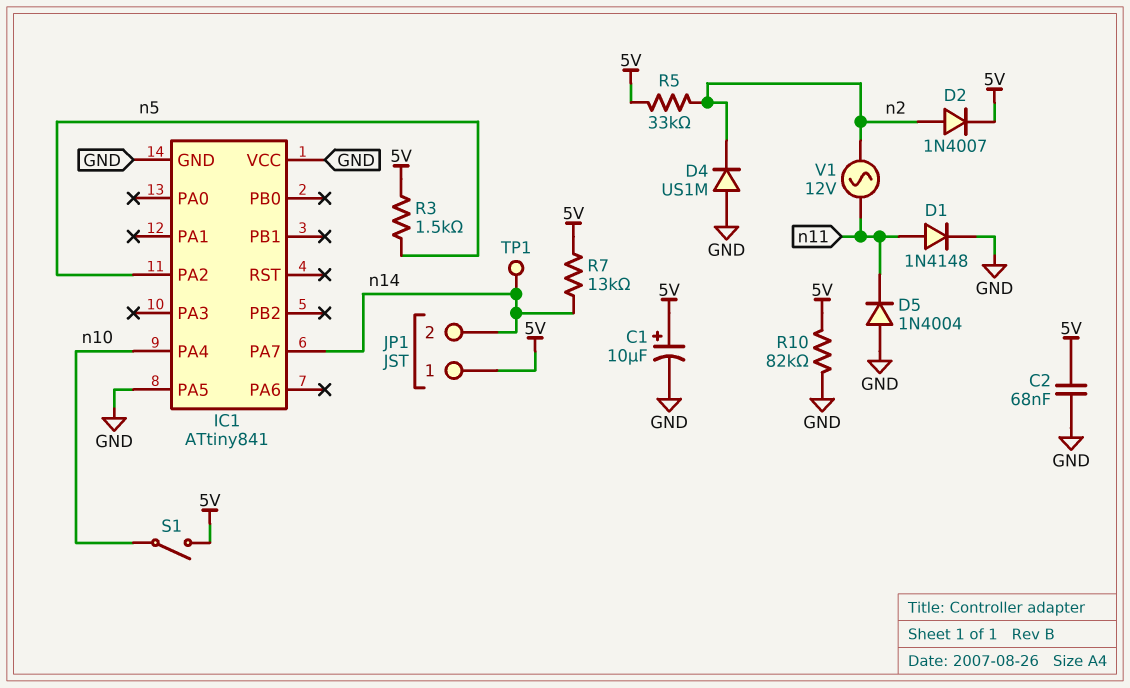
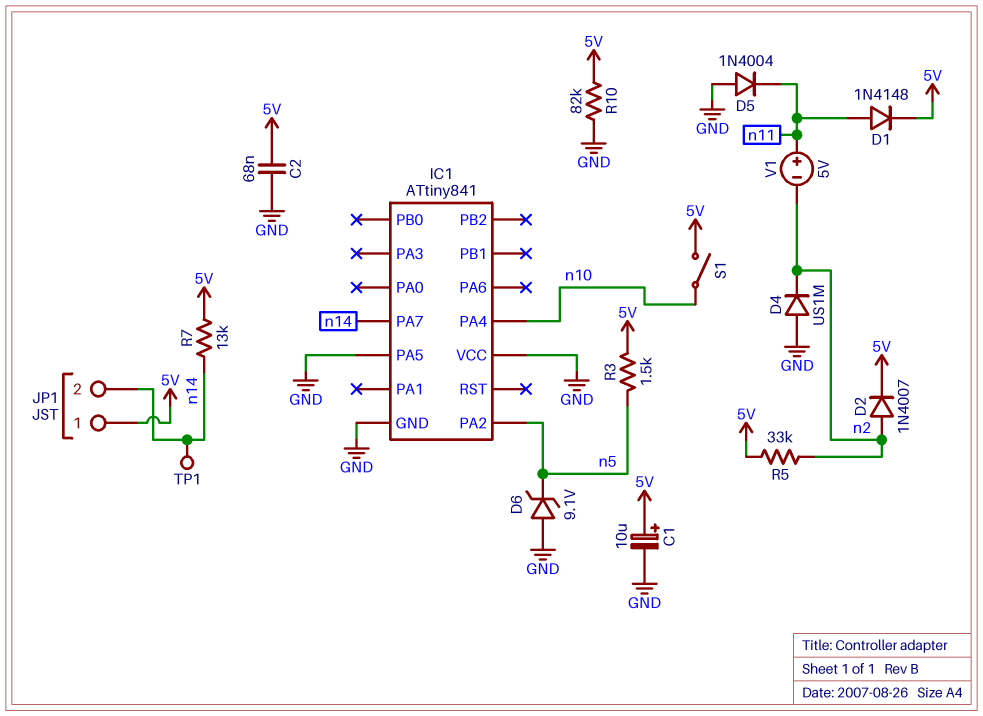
D1: diode 1N4148 (A n11, K GND) -> diode 1N4148 (A n11, K 5V)
D6: none -> zener 9.1V (A GND, K n5)
V1: AC 12V (n2, n11) -> 5V (plus n11, minus n2)

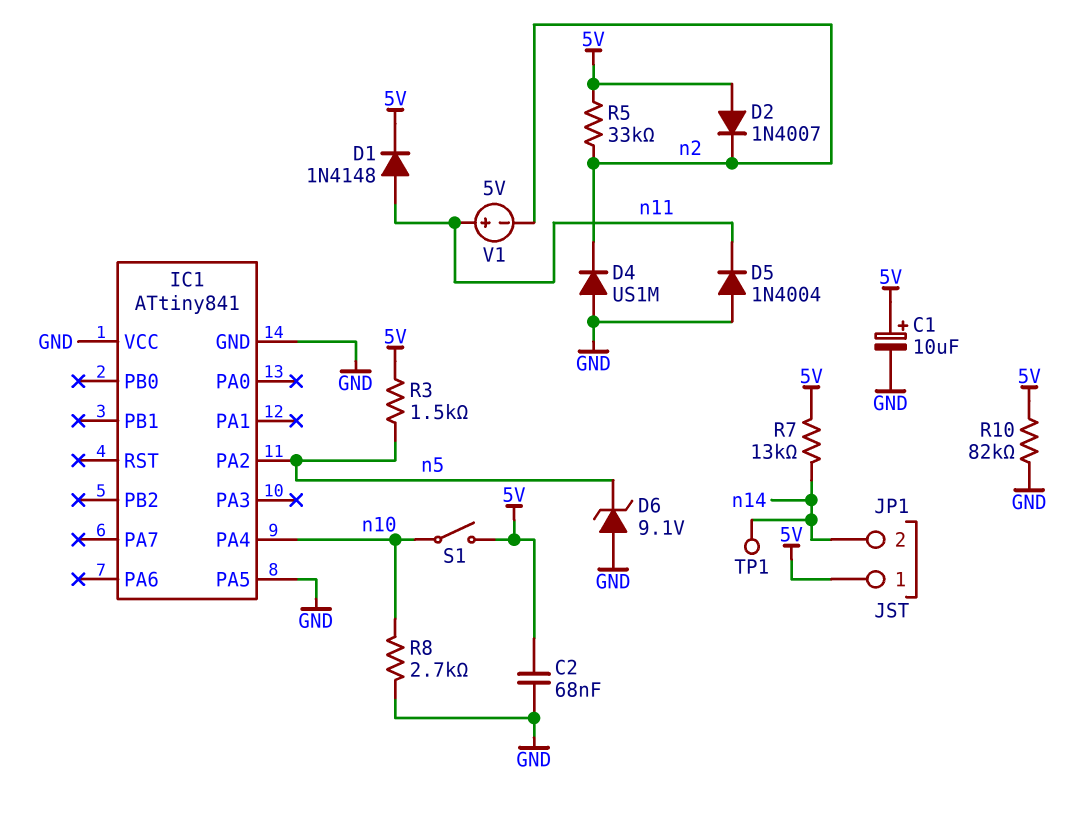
D2: diode 1N4007 (A n2, K 5V) -> diode 1N4007 (A 5V, K n2)
IC1 pin PA7: n14 -> none
R8: none -> 2.7k (GND, n10)

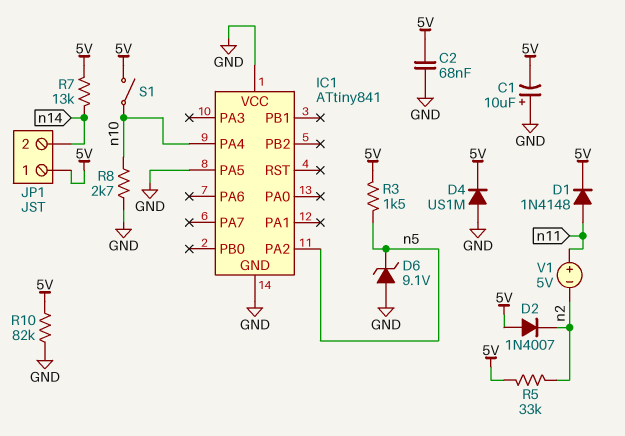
C1: 10uF (plus 5V, minus GND) -> 10uF (plus GND, minus 5V)
D4: diode US1M (A GND, K n2) -> diode US1M (A GND, K 5V)
D5: diode 1N4004 (A GND, K n11) -> none
TP1: test point (n14) -> none

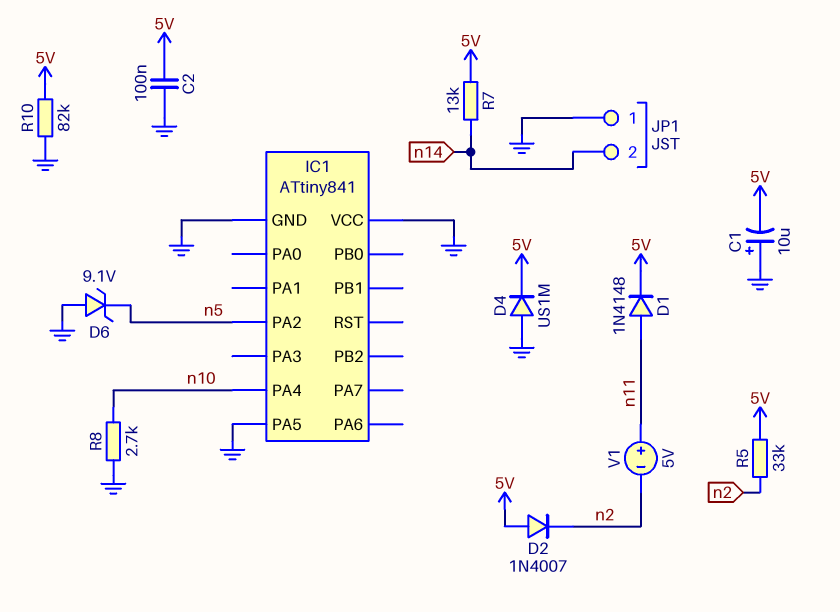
C2: 68nF (5V, GND) -> 100nF (5V, GND)
JP1 pin 1: 5V -> GND
R3: 1.5k (5V, n5) -> none
S1: switch (5V, n10) -> none

